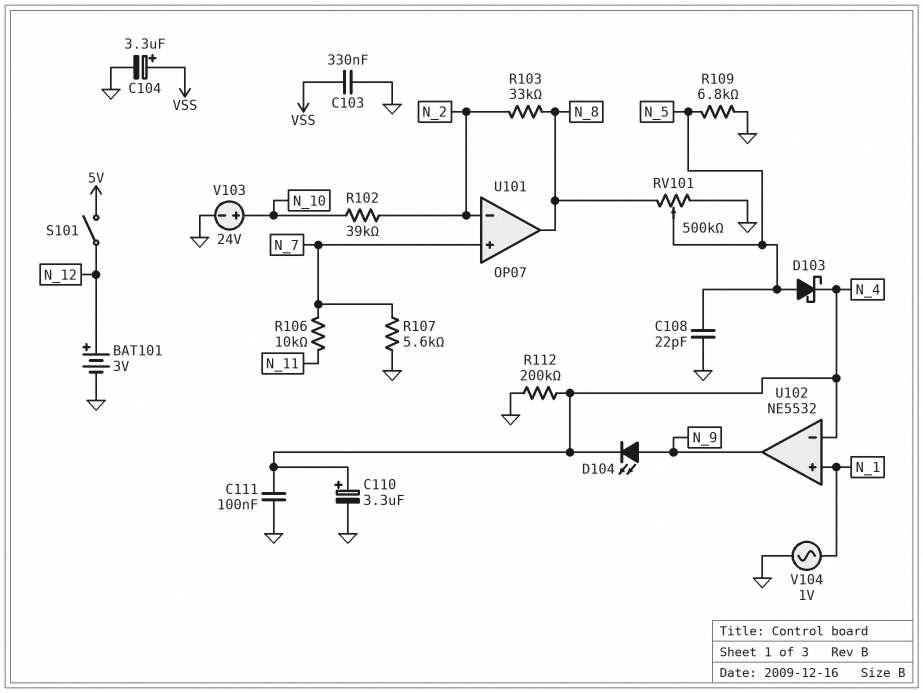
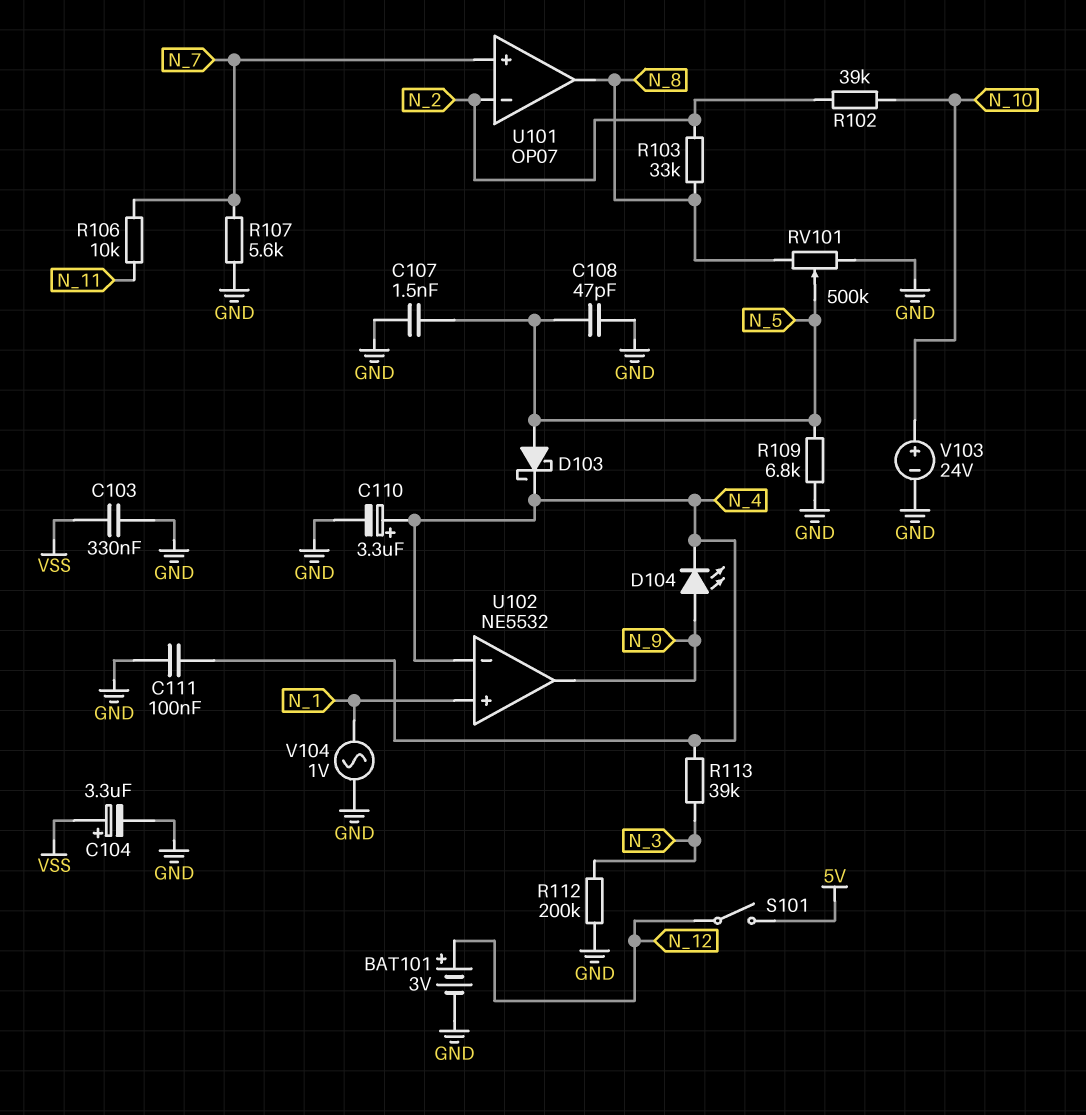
C107: none -> 1.5nF (GND, N_5)
C108: 22pF (GND, N_5) -> 47pF (GND, N_5)
R112: 200k (GND, N_4) -> 200k (GND, N_3)
R113: none -> 39k (N_3, N_4)

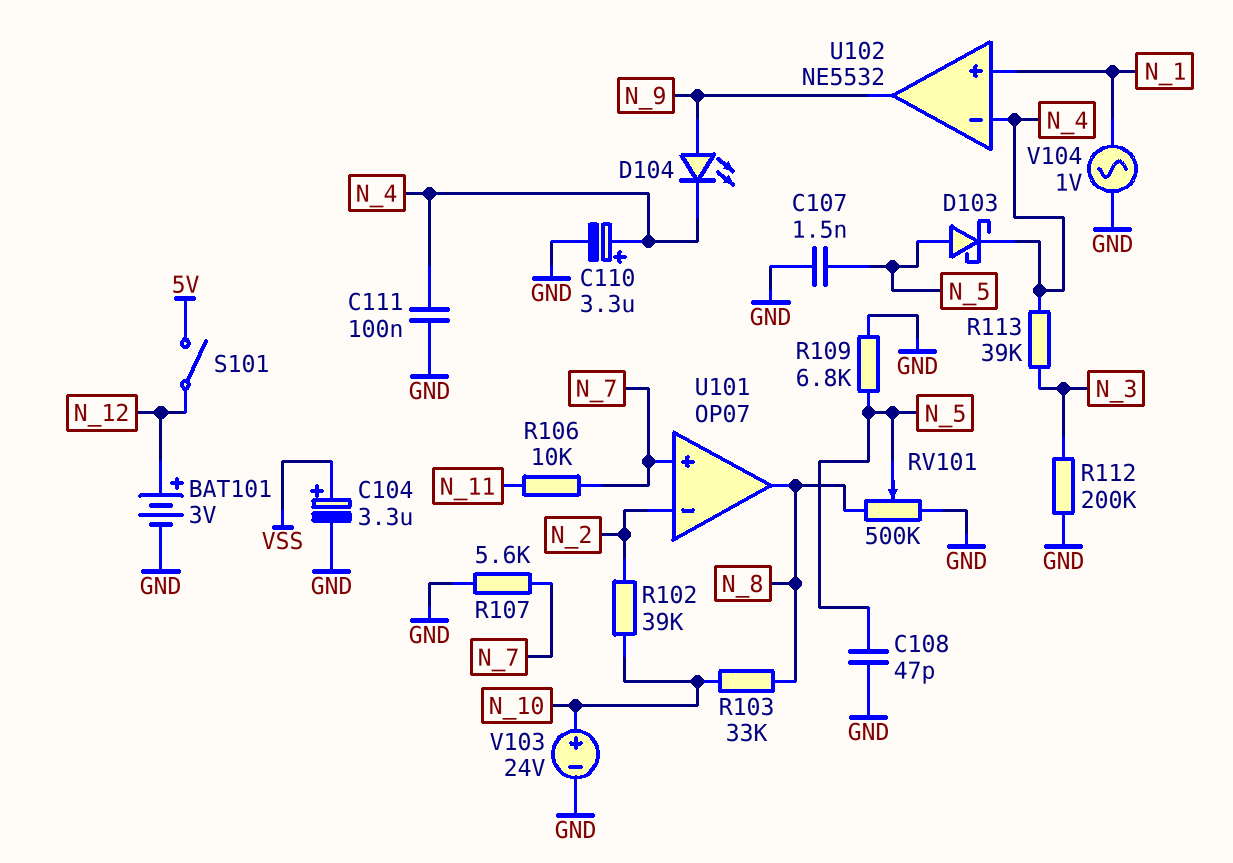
C103: 330nF (GND, VSS) -> none
R103: 33k (N_2, N_8) -> 33k (N_8, N_10)

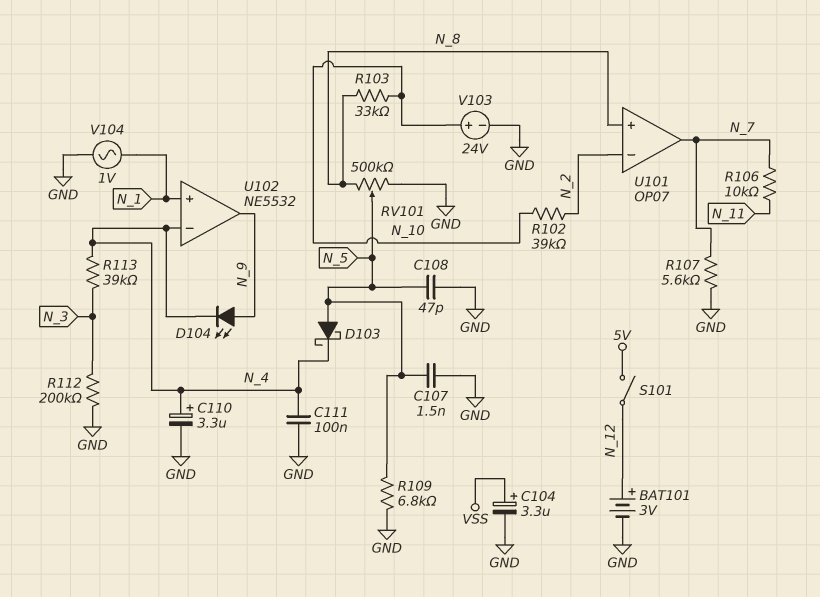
U101 pin in+: N_7 -> N_8
U101 pin out: N_8 -> N_7

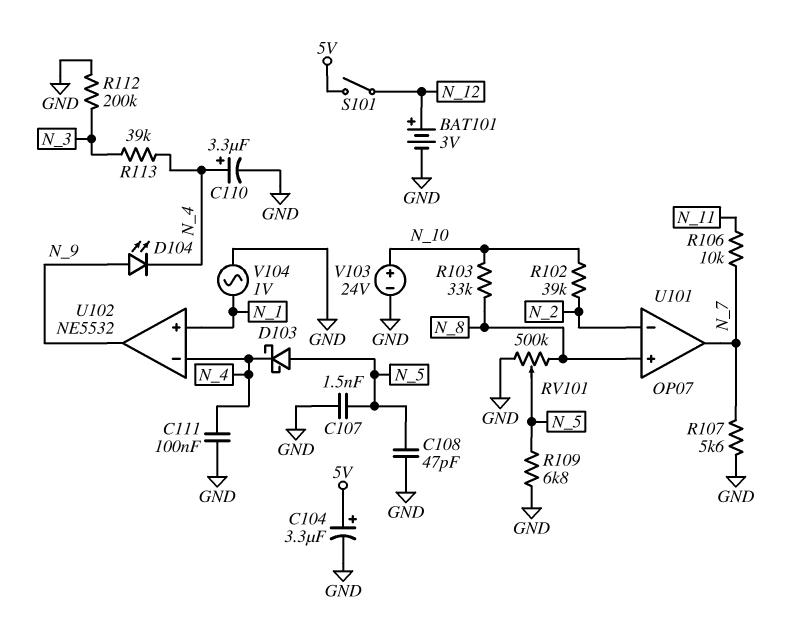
C104: 3.3uF (plus VSS, minus GND) -> 3.3uF (plus 5V, minus GND)

